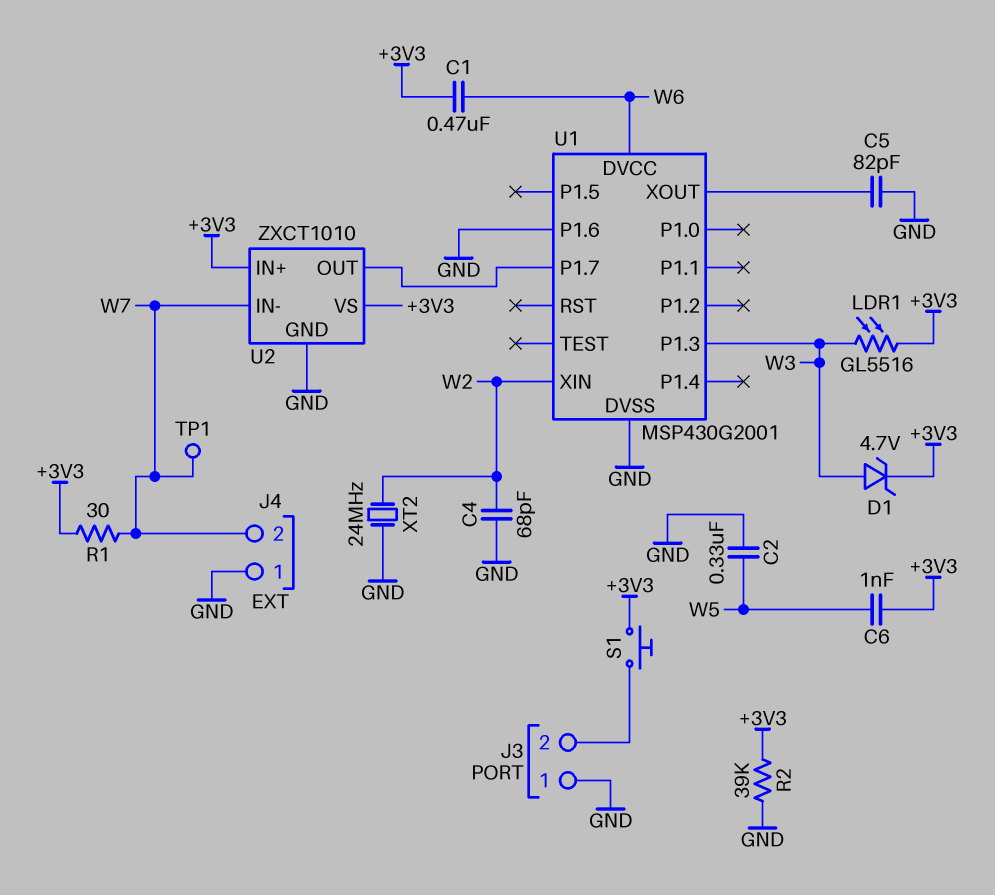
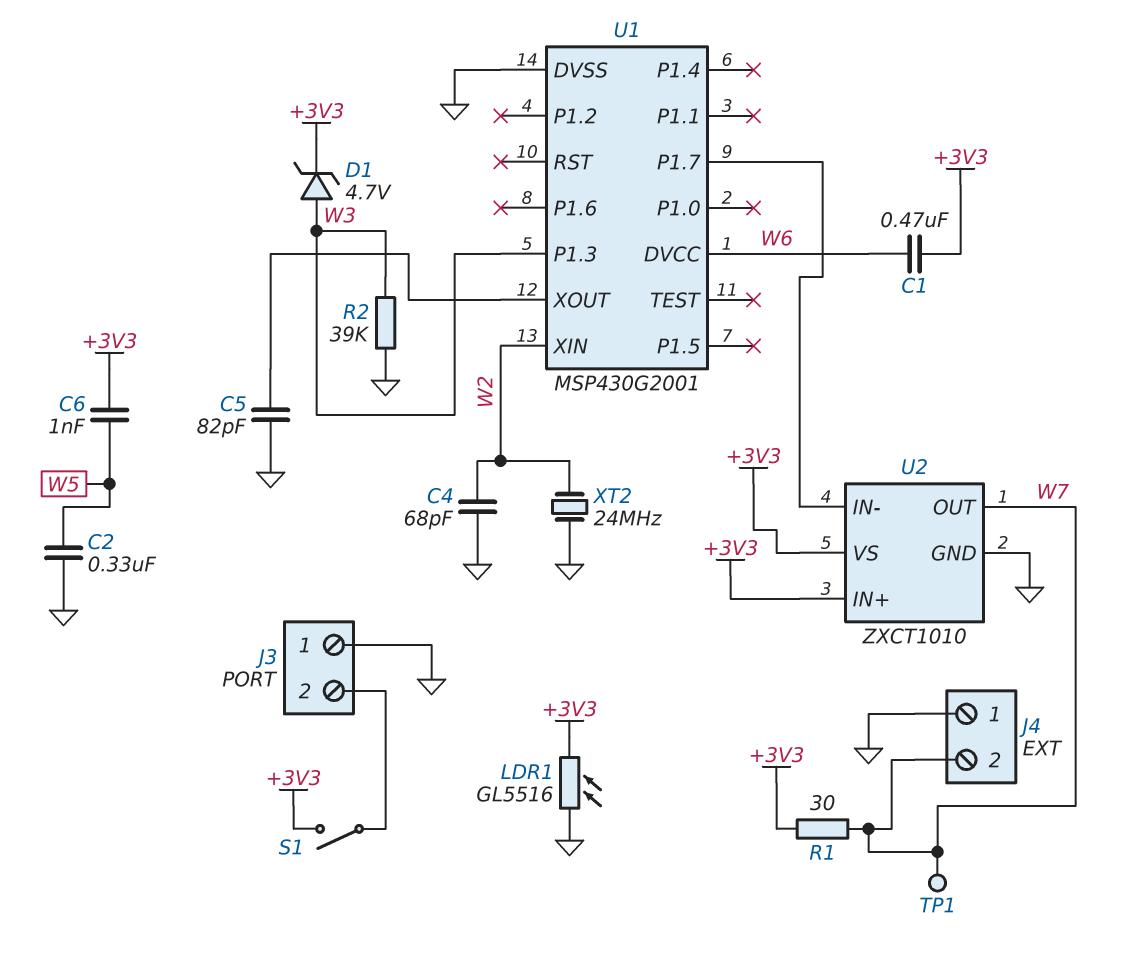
LDR1: GL5516 (+3V3, W3) -> GL5516 (+3V3, GND)
R2: 39k (+3V3, GND) -> 39k (GND, W3)
S1: button (+3V3, J3/2) -> switch (+3V3, J3/2)
U1 pin P1.6: GND -> none
U2 pin IN-: W7 -> U1/P1.7
U2 pin OUT: U1/P1.7 -> W7

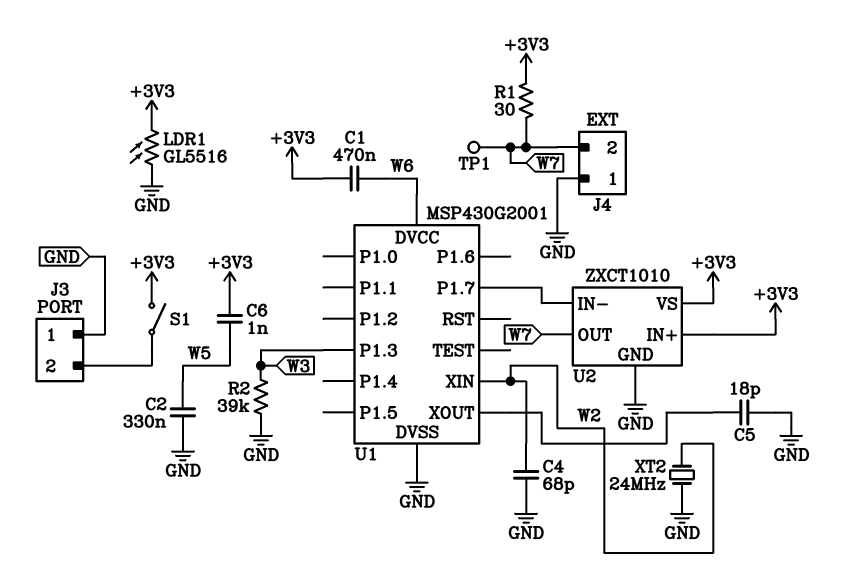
C5: 82pF (GND, U1/XOUT) -> 18pF (GND, U1/XOUT)
D1: zener 4.7V (A W3, K +3V3) -> none

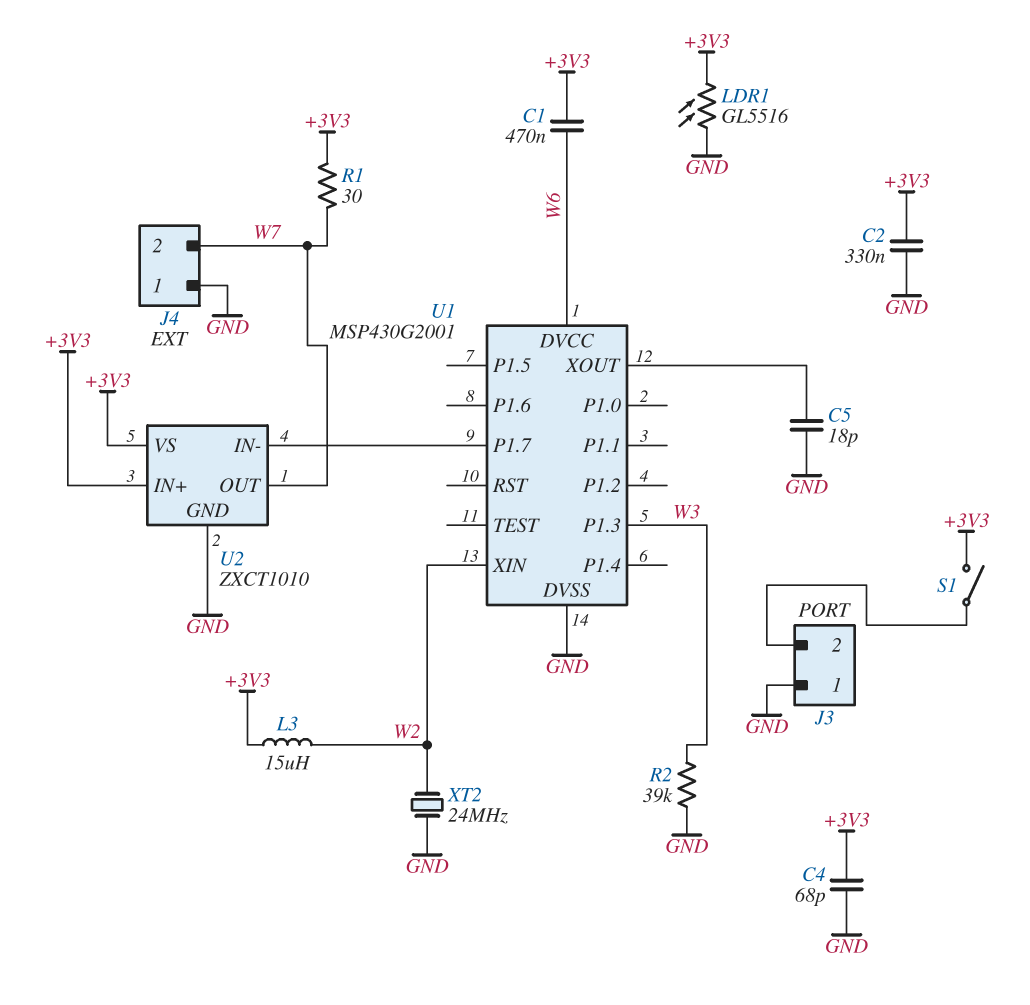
C2: 330nF (GND, W5) -> 330nF (+3V3, GND)
C4: 68pF (GND, W2) -> 68pF (+3V3, GND)
C6: 1nF (+3V3, W5) -> none
L3: none -> 15uH (+3V3, W2)
TP1: test point (W7) -> none

